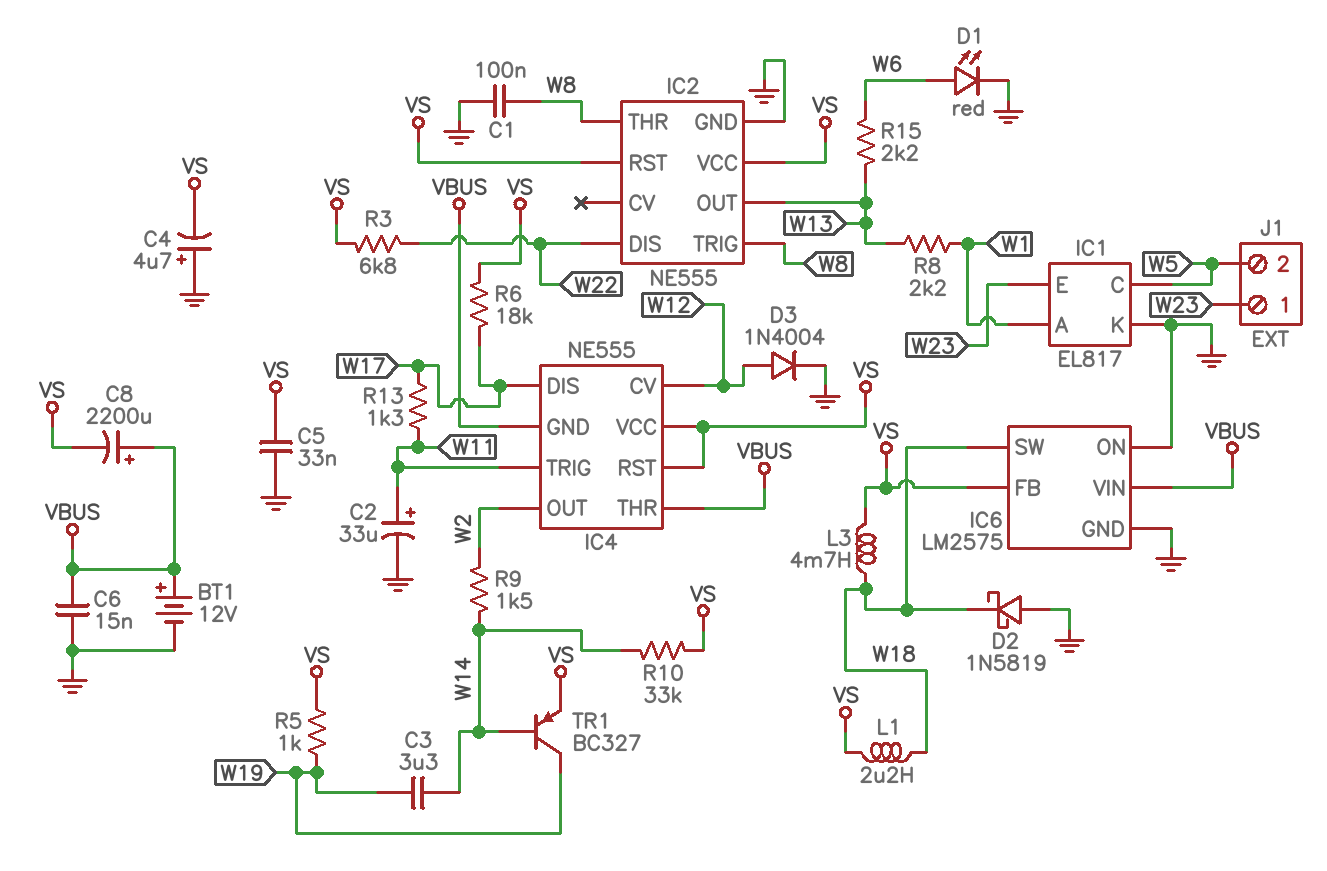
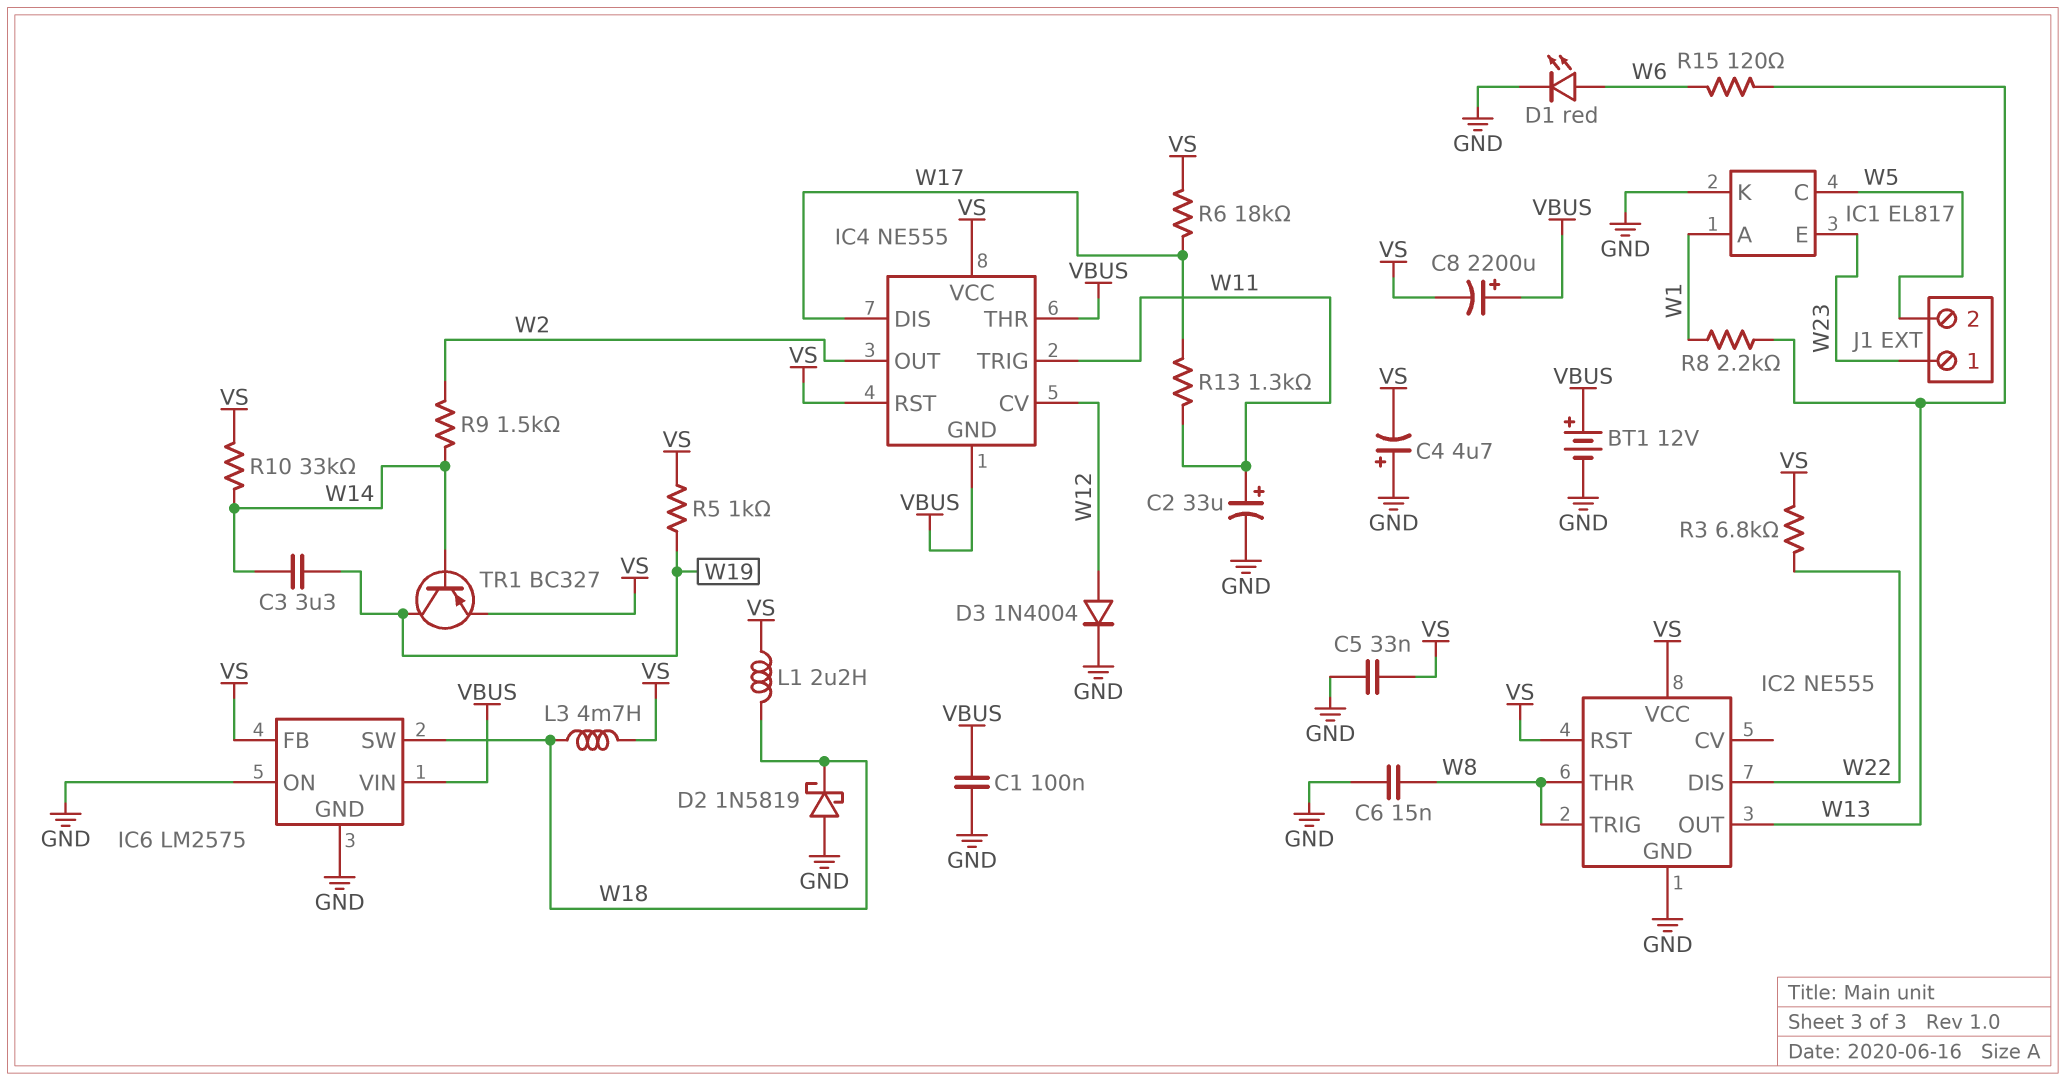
C1: 100nF (GND, W8) -> 100nF (GND, VBUS)
C6: 15nF (GND, VBUS) -> 15nF (GND, W8)
R15: 2.2k (W6, W13) -> 120 (W6, W13)

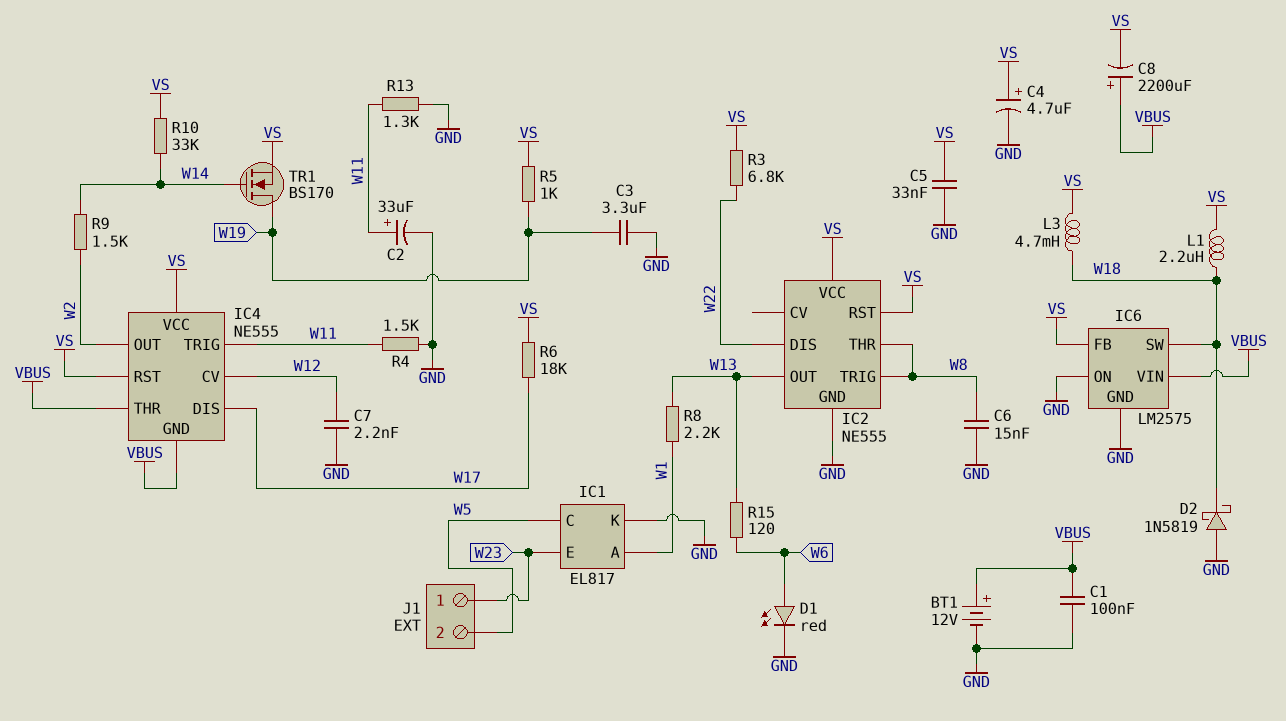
C3: 3.3uF (W14, W19) -> 3.3uF (GND, W19)
C4: 4.7uF (plus GND, minus VS) -> 4.7uF (plus VS, minus GND)
C7: none -> 2.2nF (GND, W12)
D3: diode 1N4004 (A W12, K GND) -> none
R4: none -> 1.5k (GND, W11)
R13: 1.3k (W11, W17) -> 1.3k (GND, W11)
TR1: PNP BC327 (B W14, C W19, E VS) -> NMOS BS170 (G W14, D W19, S VS)

